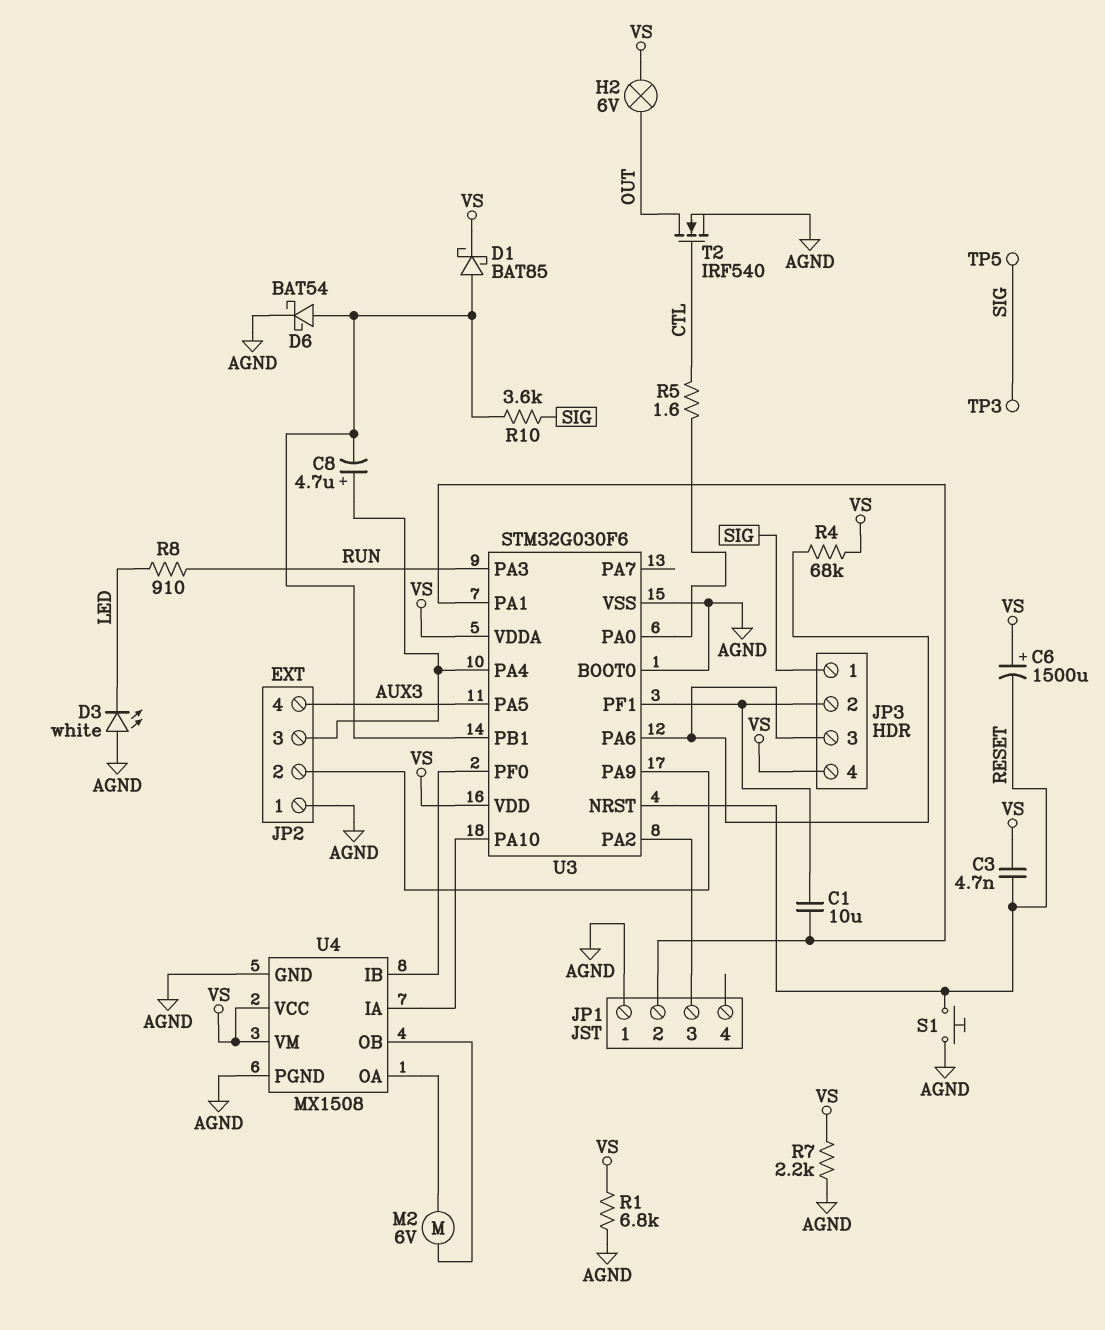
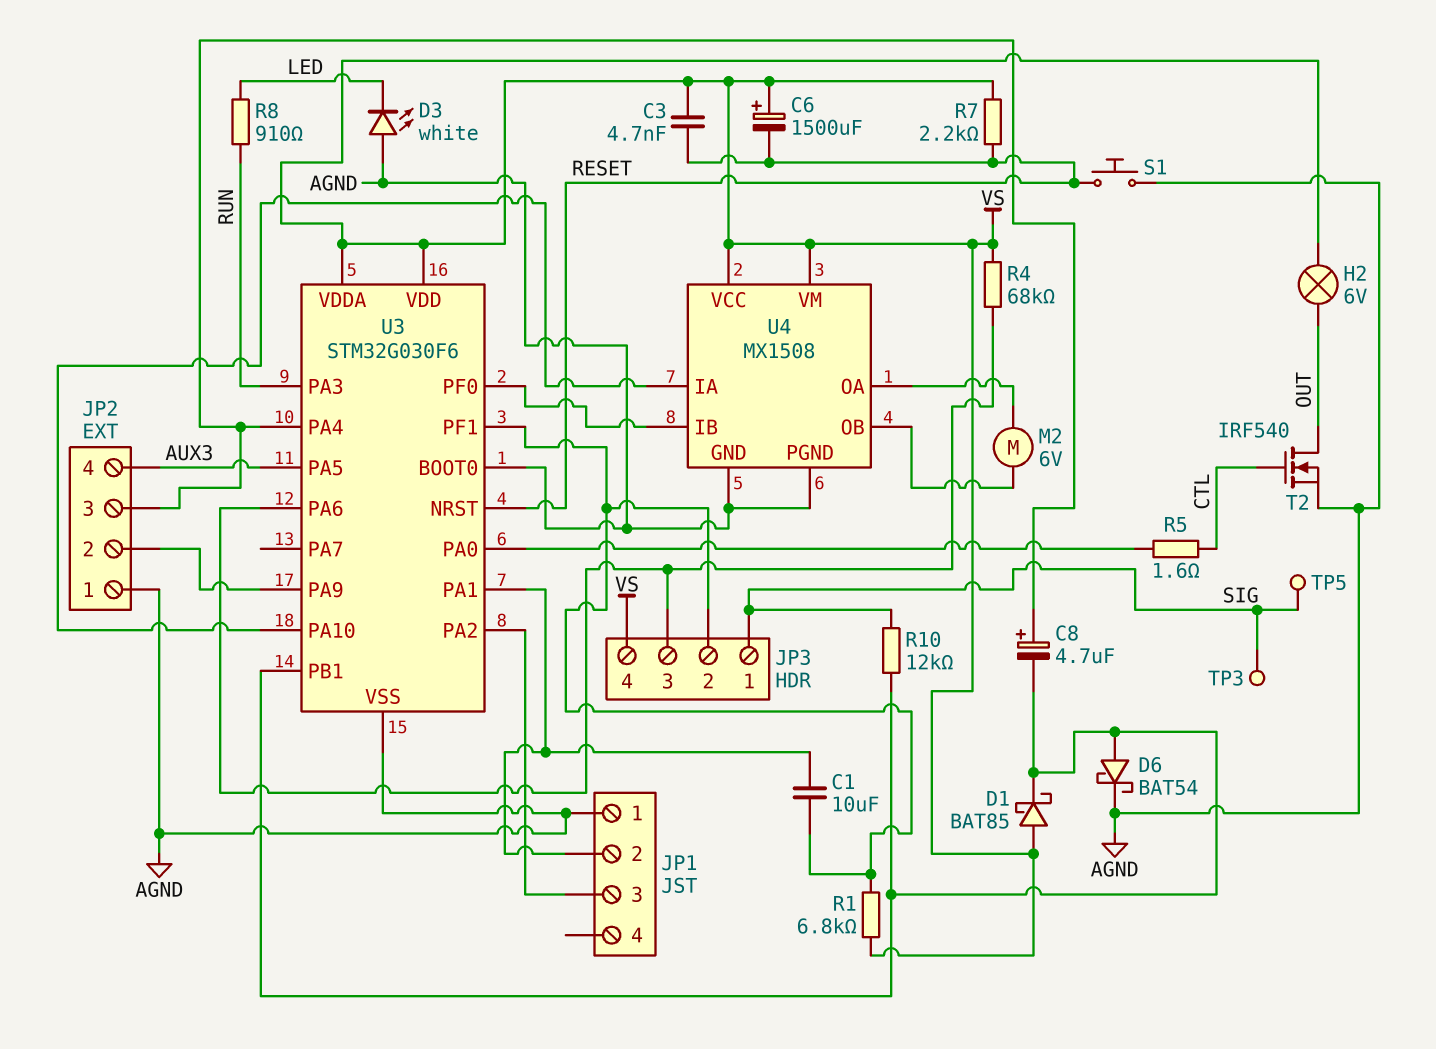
D1: schottky BAT85 (A U3/PB1, K VS) -> schottky BAT85 (A VS, K U3/PB1)
R1: 6.8k (AGND, VS) -> 6.8k (JP3/2, VS)
R7: 2.2k (AGND, VS) -> 2.2k (RESET, VS)
R10: 3.6k (SIG, U3/PB1) -> 12k (SIG, U3/PB1)

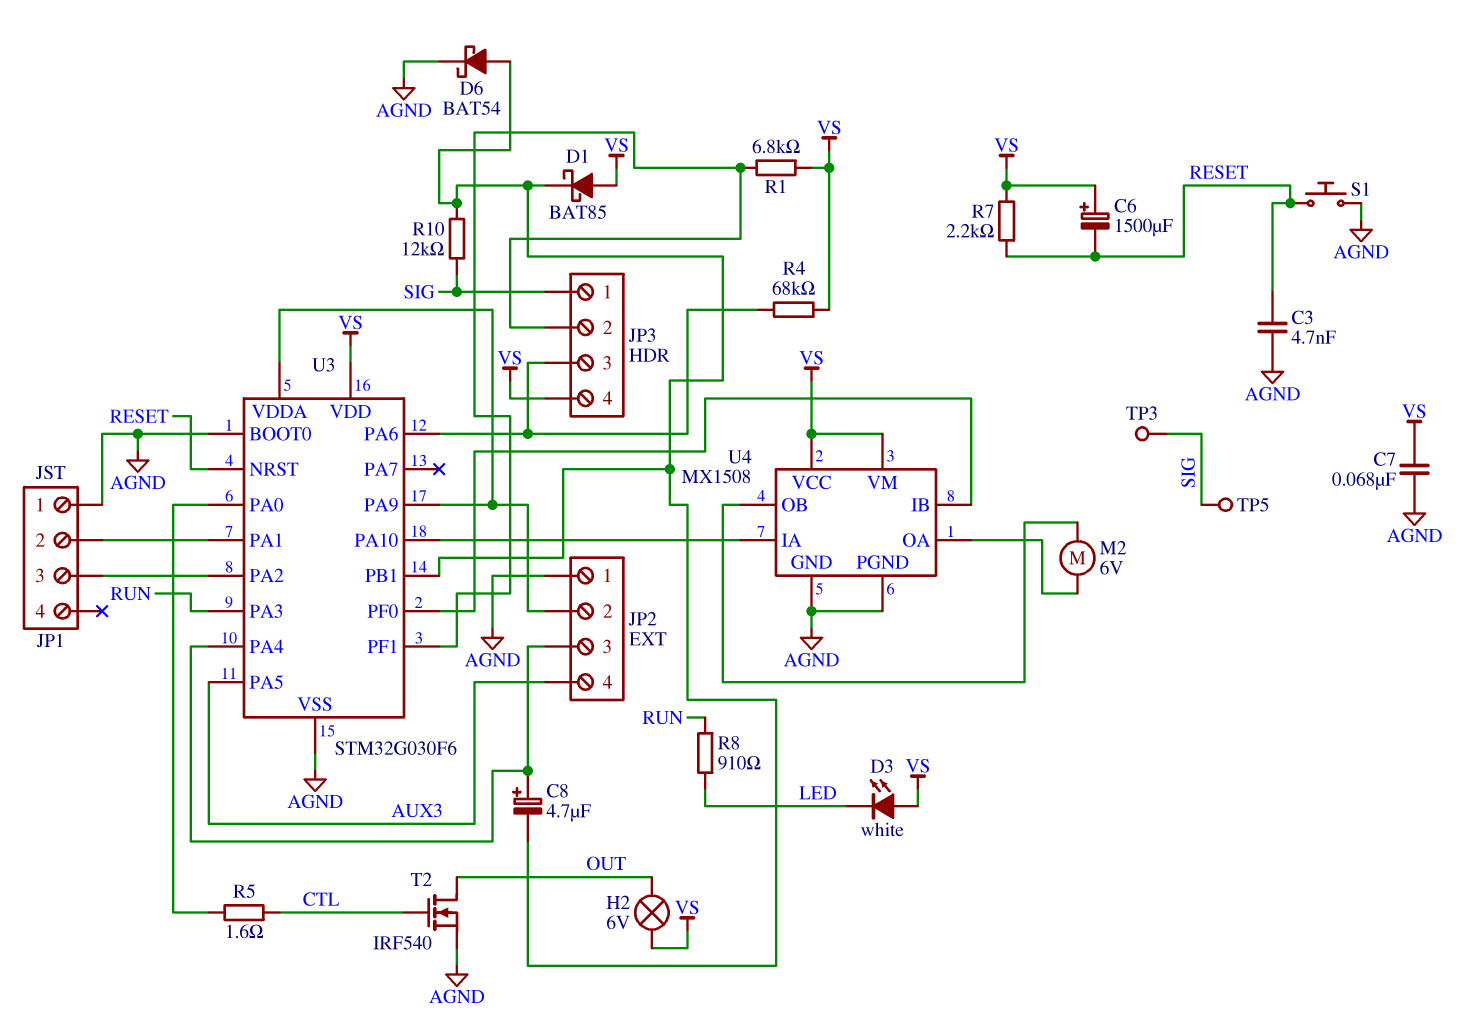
C1: 10uF (JP1/2, JP3/2) -> none
C3: 4.7nF (RESET, VS) -> 4.7nF (AGND, RESET)
C7: none -> 68nF (AGND, VS)
D3: LED white (A AGND, K LED) -> LED white (A VS, K LED)
U3 pin VDDA: VS -> JP2/2

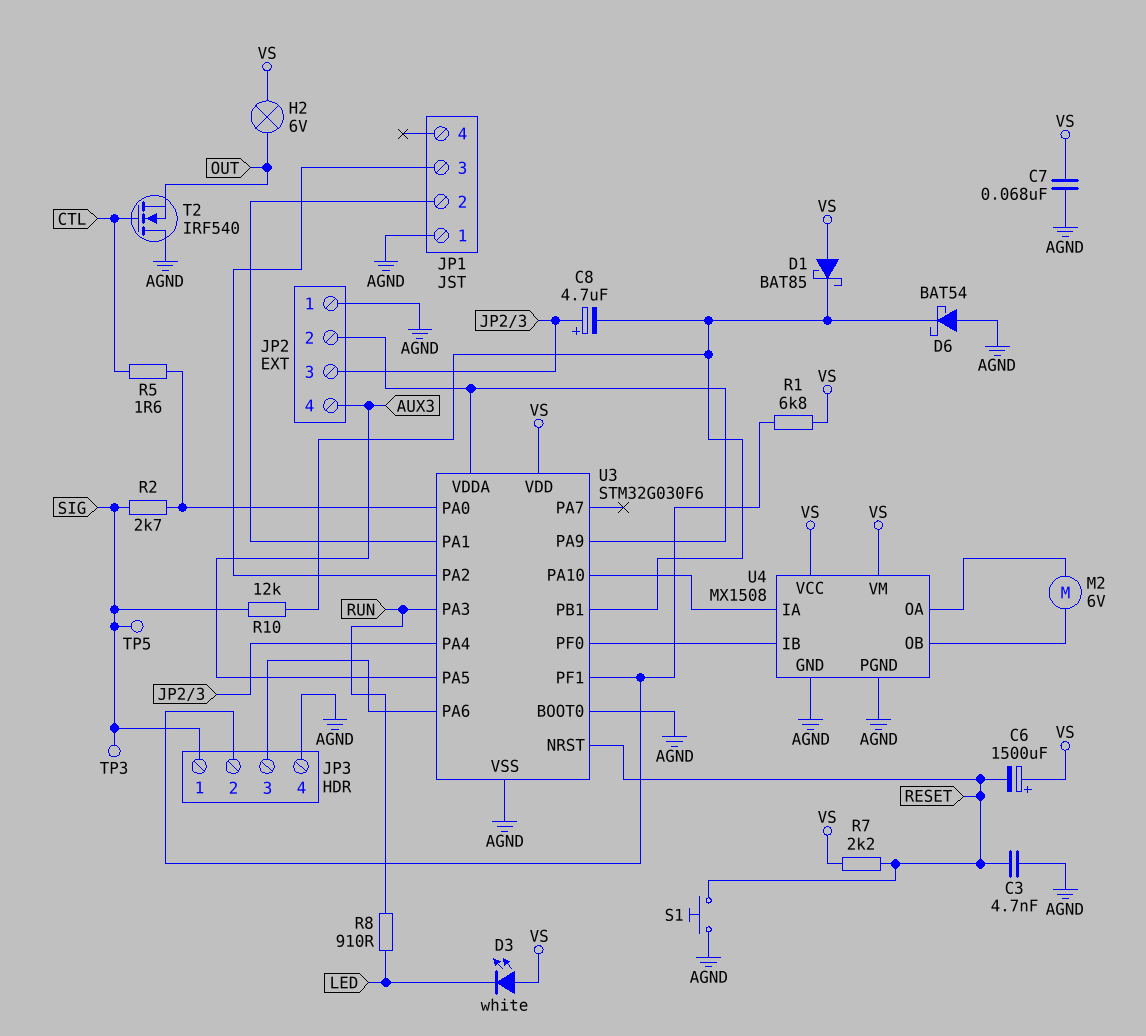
D6: schottky BAT54 (A U3/PB1, K AGND) -> schottky BAT54 (A AGND, K U3/PB1)
JP3 pin 4: VS -> AGND
R2: none -> 2.7k (SIG, U3/PA0)
R4: 68k (JP3/3, VS) -> none
T2: NMOS IRF540 (G CTL, D OUT, S AGND) -> NMOS IRF540 (G CTL, D AGND, S OUT)

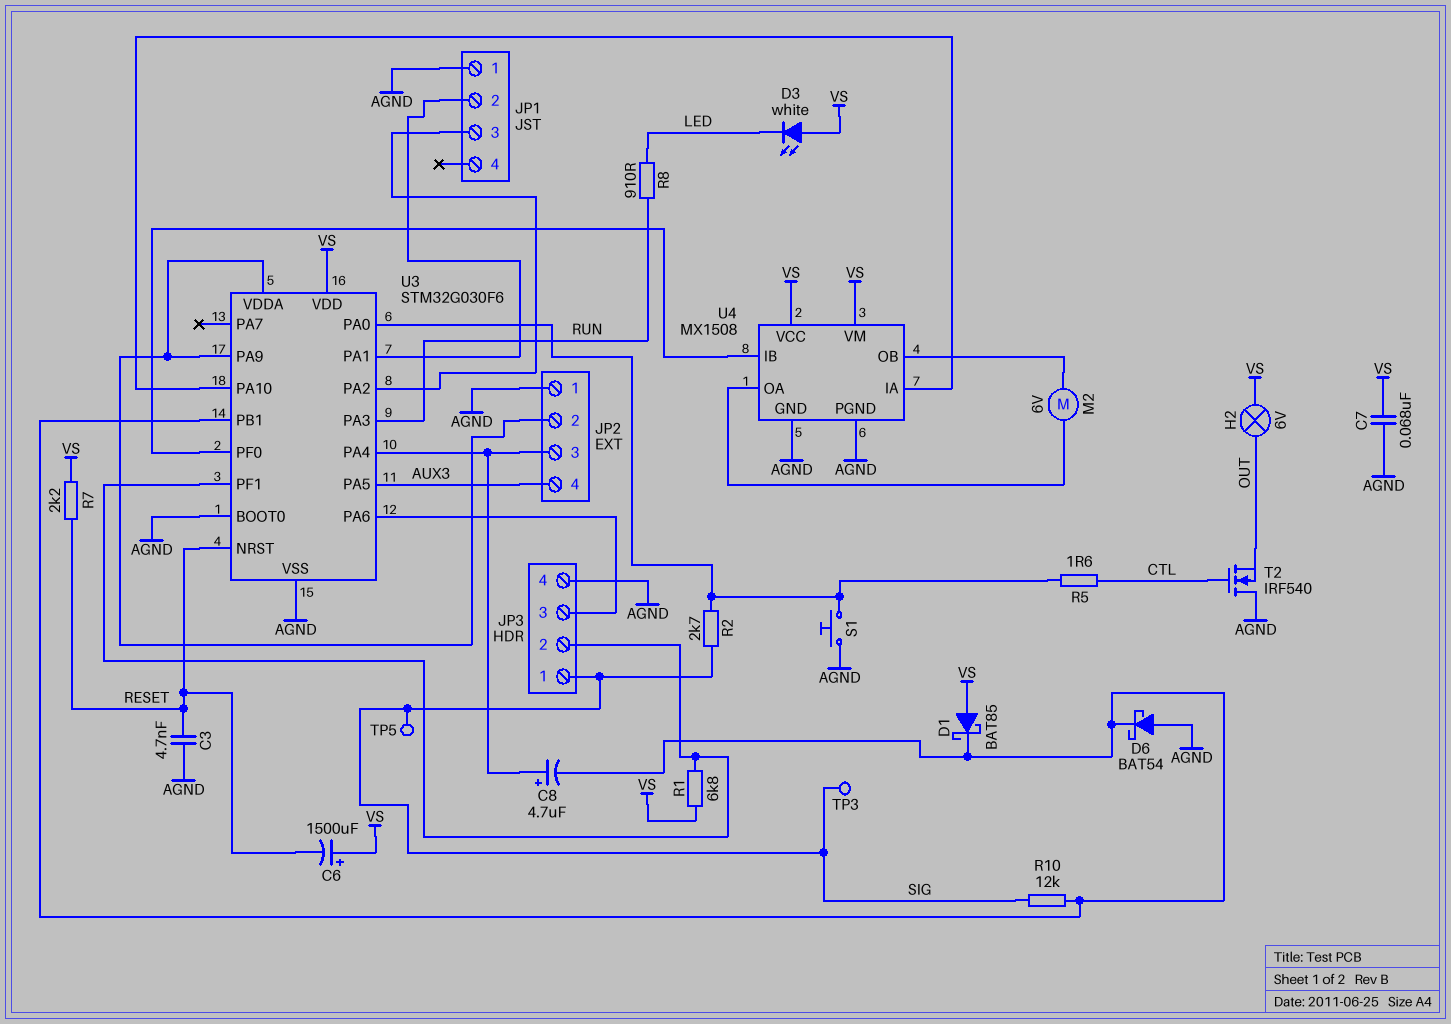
S1: button (AGND, RESET) -> button (AGND, U3/PA0)

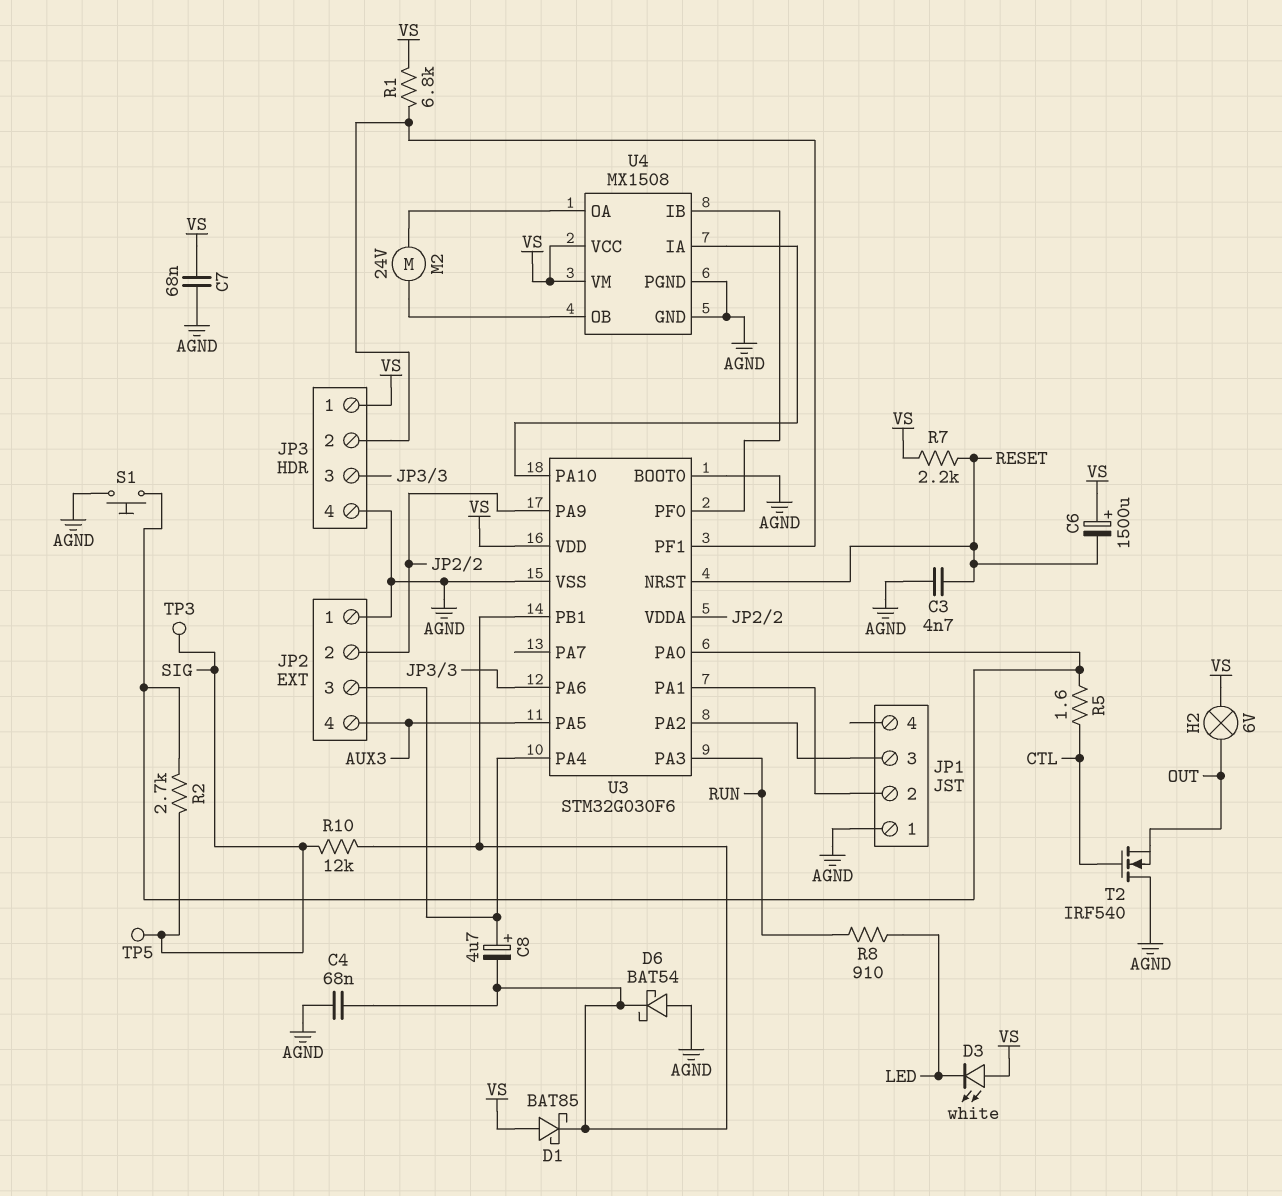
C4: none -> 68nF (AGND, U3/PB1)
JP3 pin 1: SIG -> VS
M2: motor 6V (U4/OA, U4/OB) -> motor 24V (U4/OA, U4/OB)

